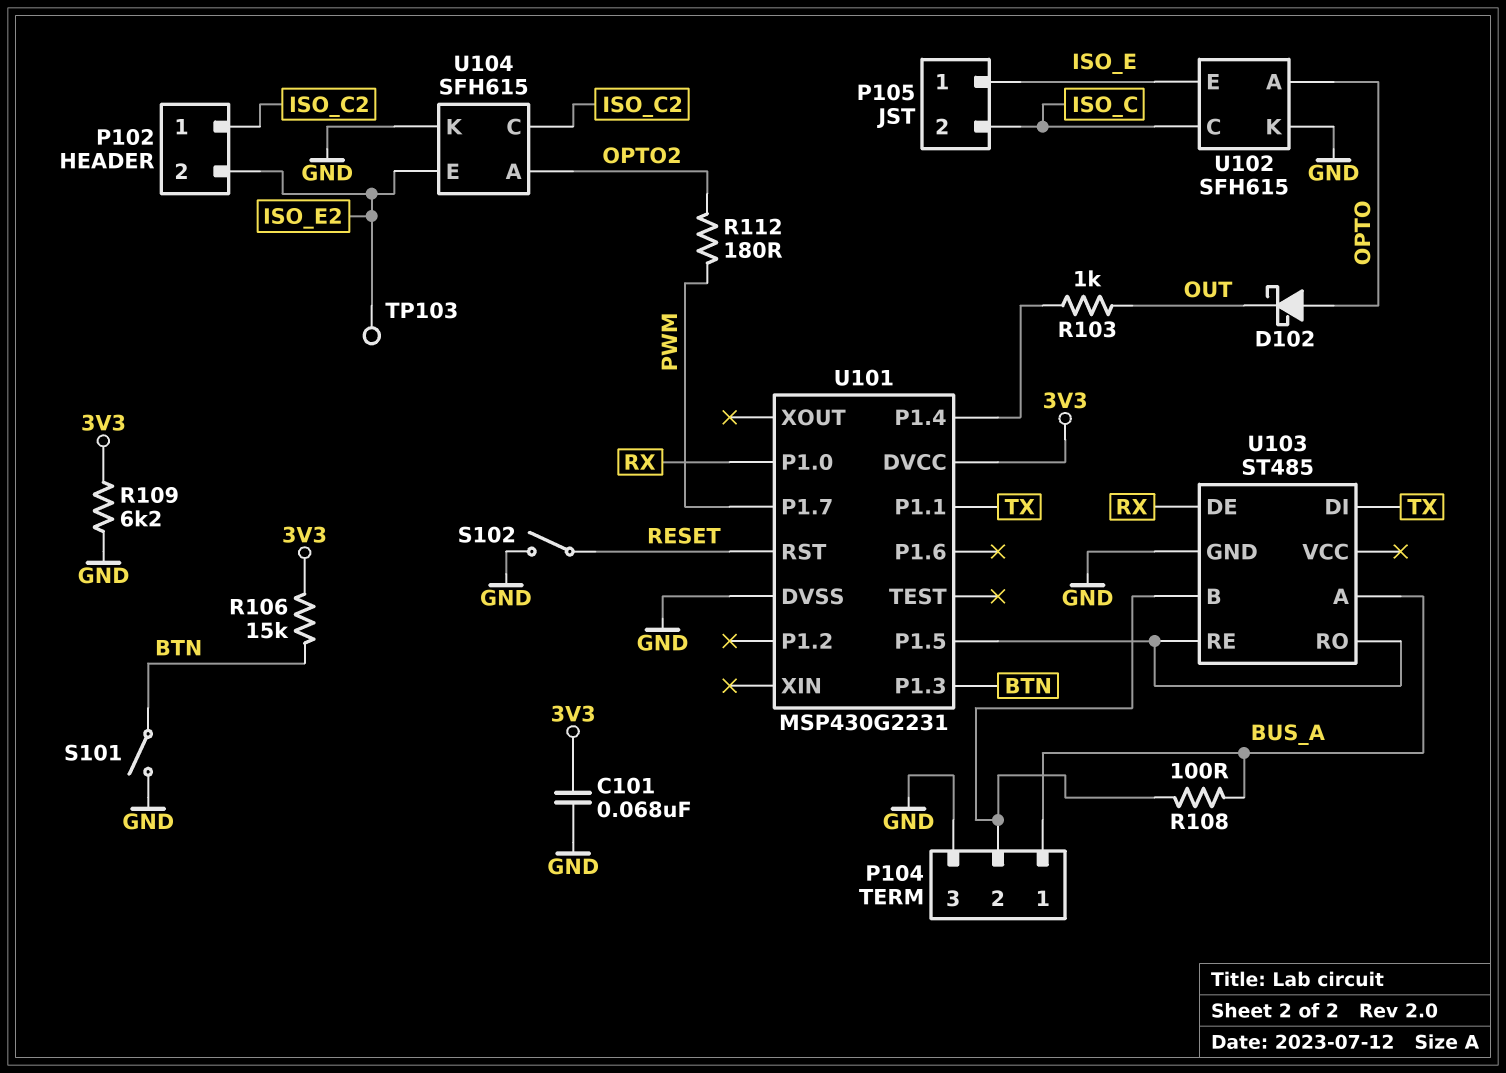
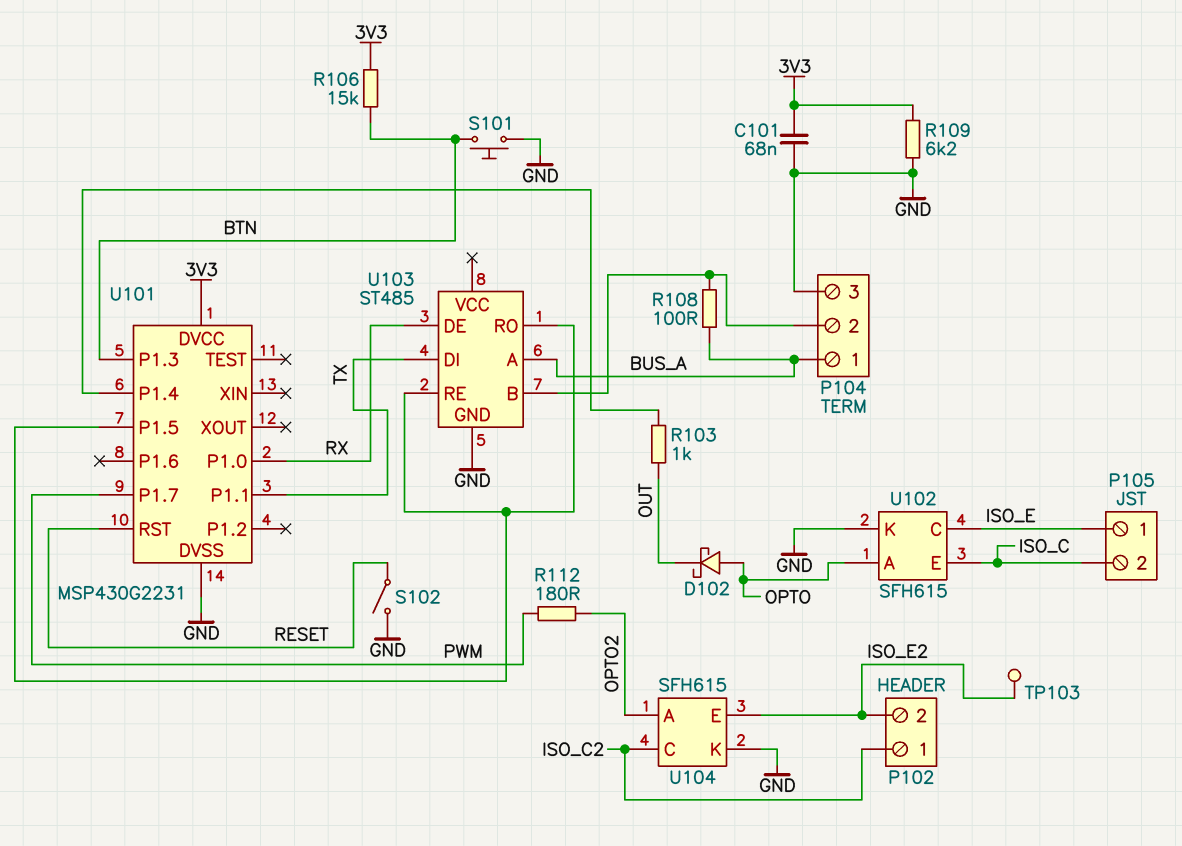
S101: switch (BTN, GND) -> button (BTN, GND)
U102 pin C: ISO_C -> ISO_E
U102 pin E: ISO_E -> ISO_C

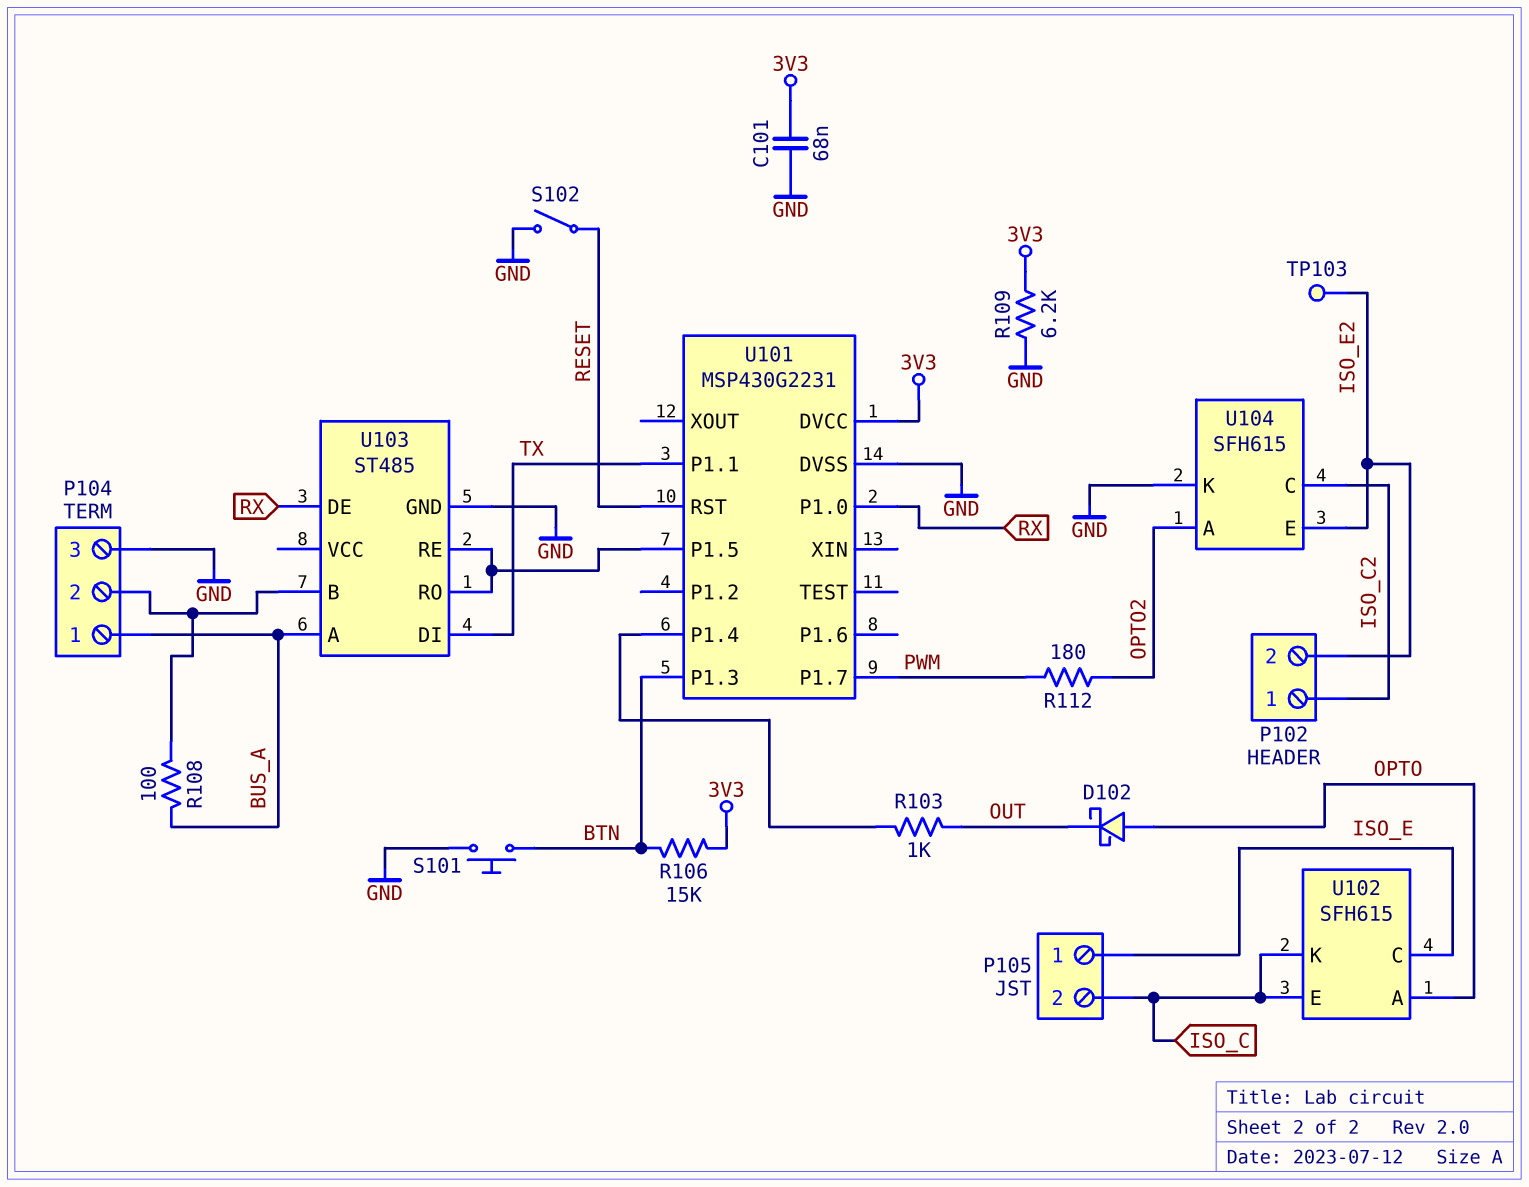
U102 pin K: GND -> ISO_C

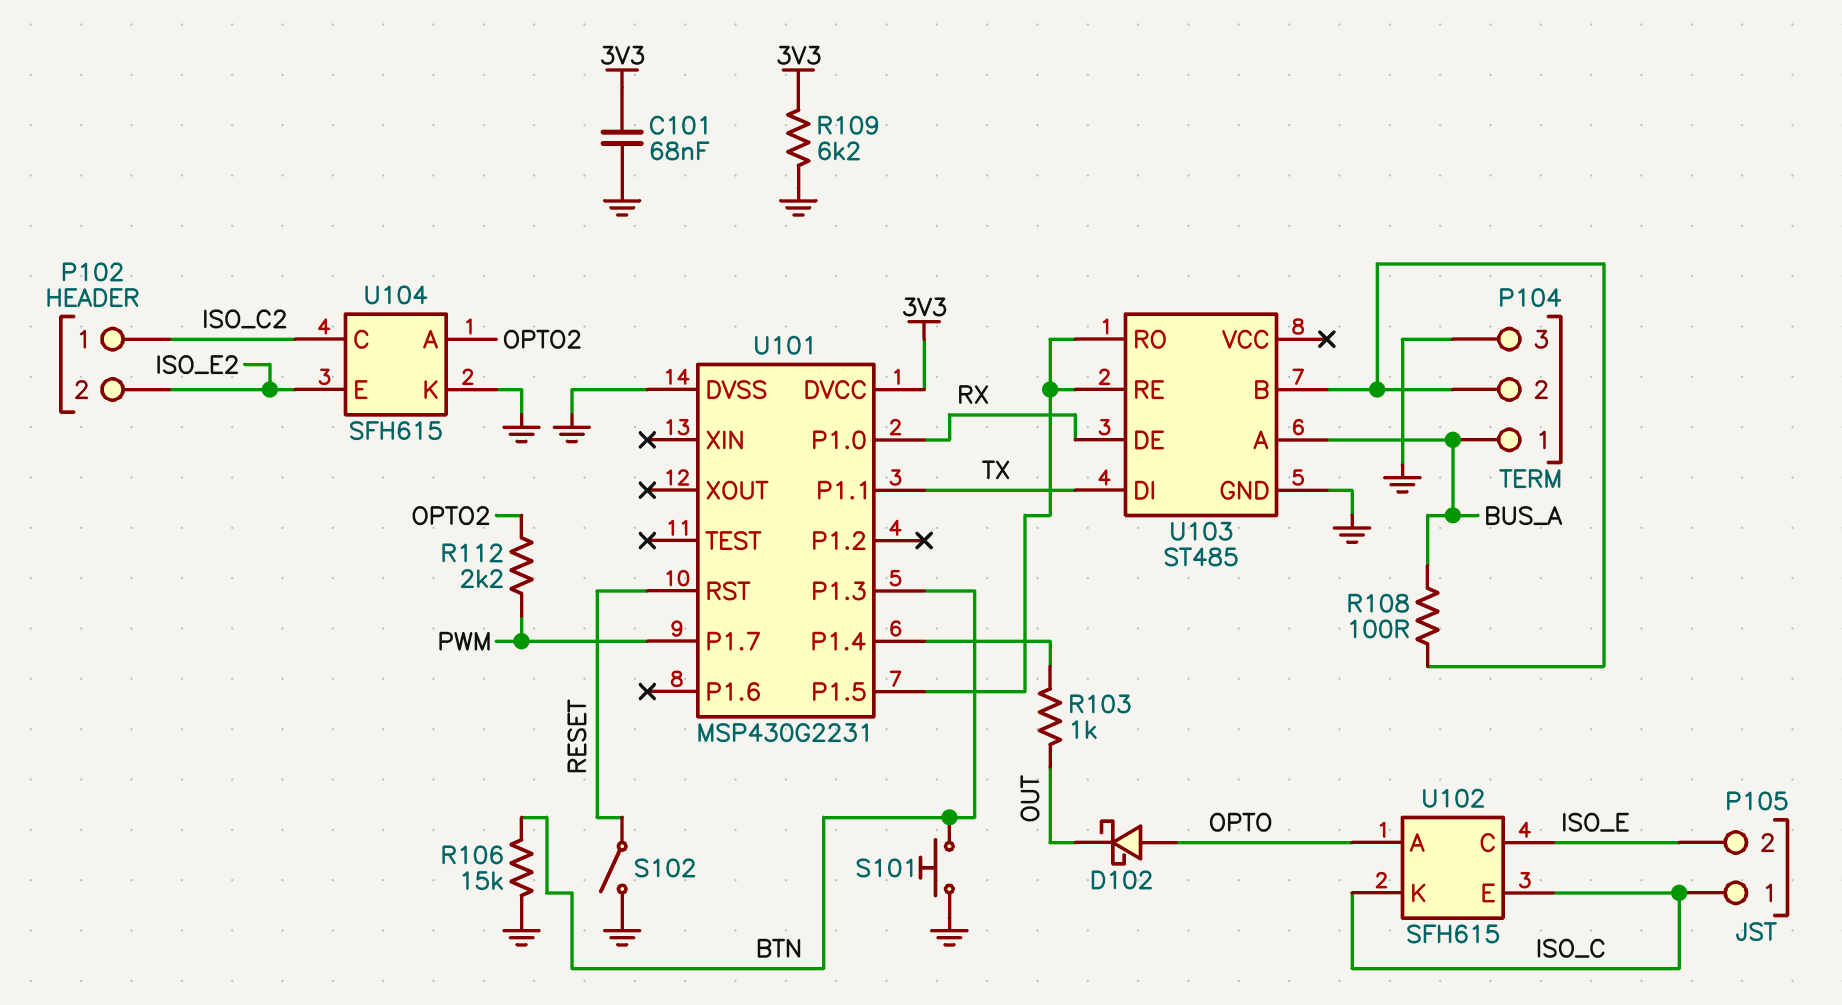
P105 pin 1: ISO_E -> ISO_C
P105 pin 2: ISO_C -> ISO_E
R106: 15k (3V3, BTN) -> 15k (BTN, GND)
R112: 180 (OPTO2, PWM) -> 2.2k (OPTO2, PWM)
TP103: test point (ISO_E2) -> none

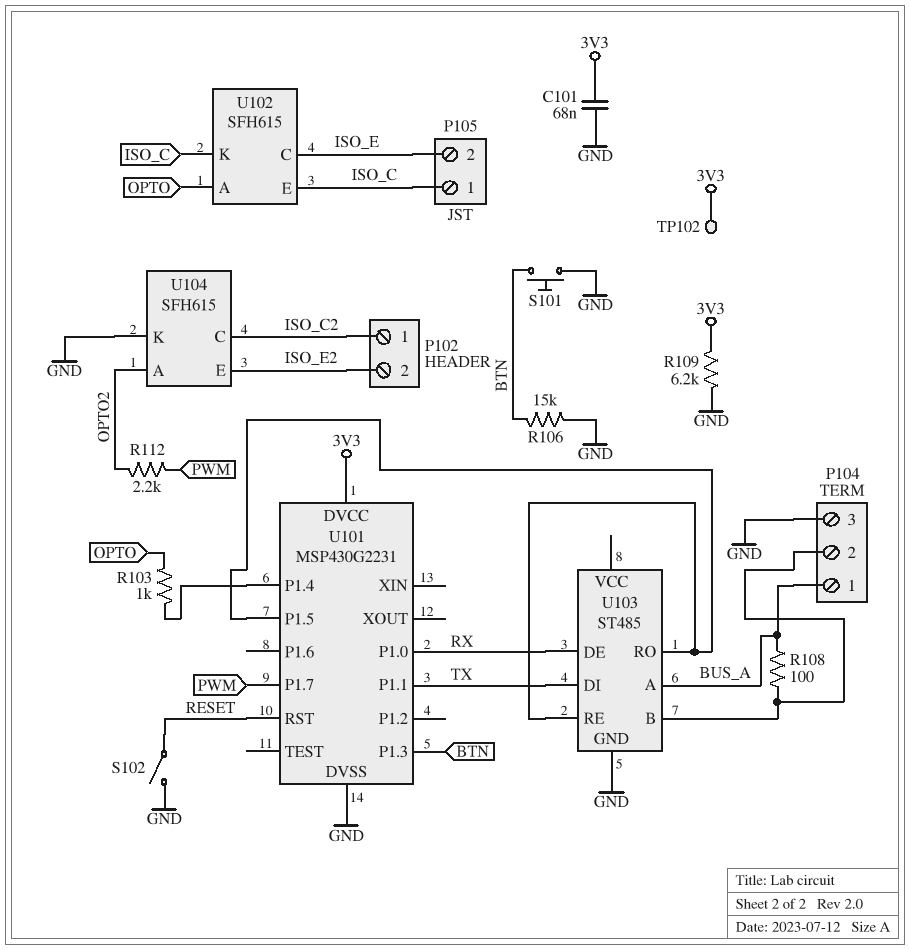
D102: schottky (A OPTO, K OUT) -> none
R103: 1k (OUT, U101/P1.4) -> 1k (OPTO, U101/P1.4)
TP102: none -> test point (3V3)

